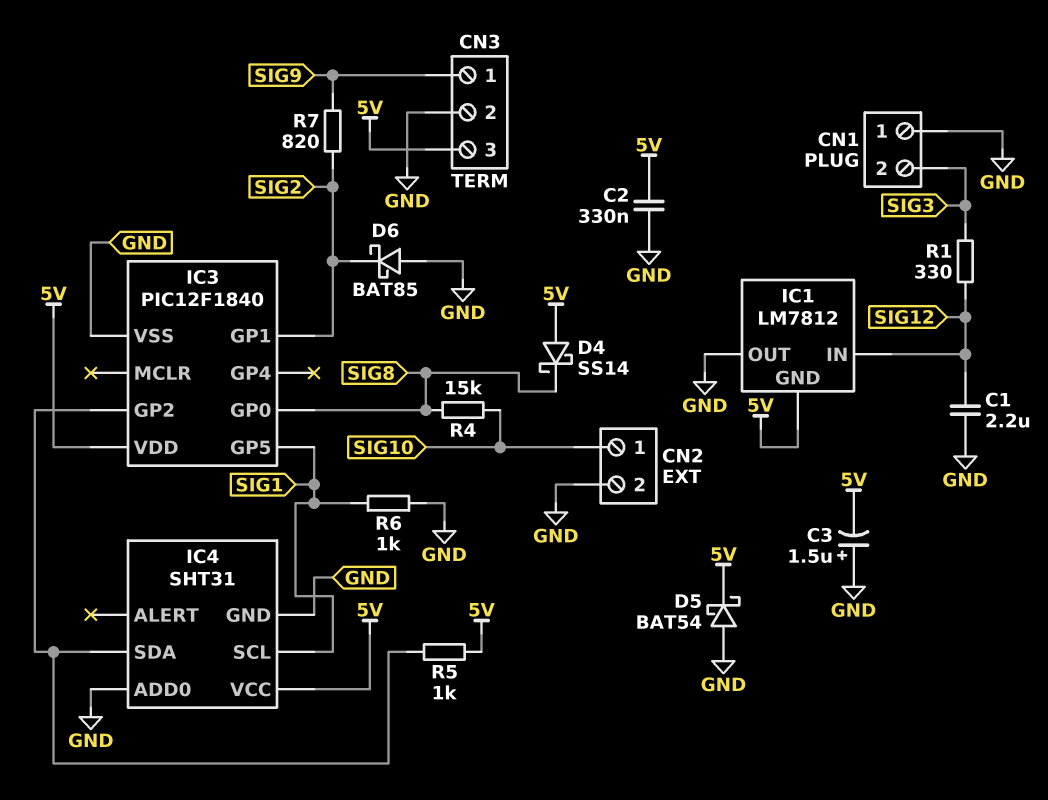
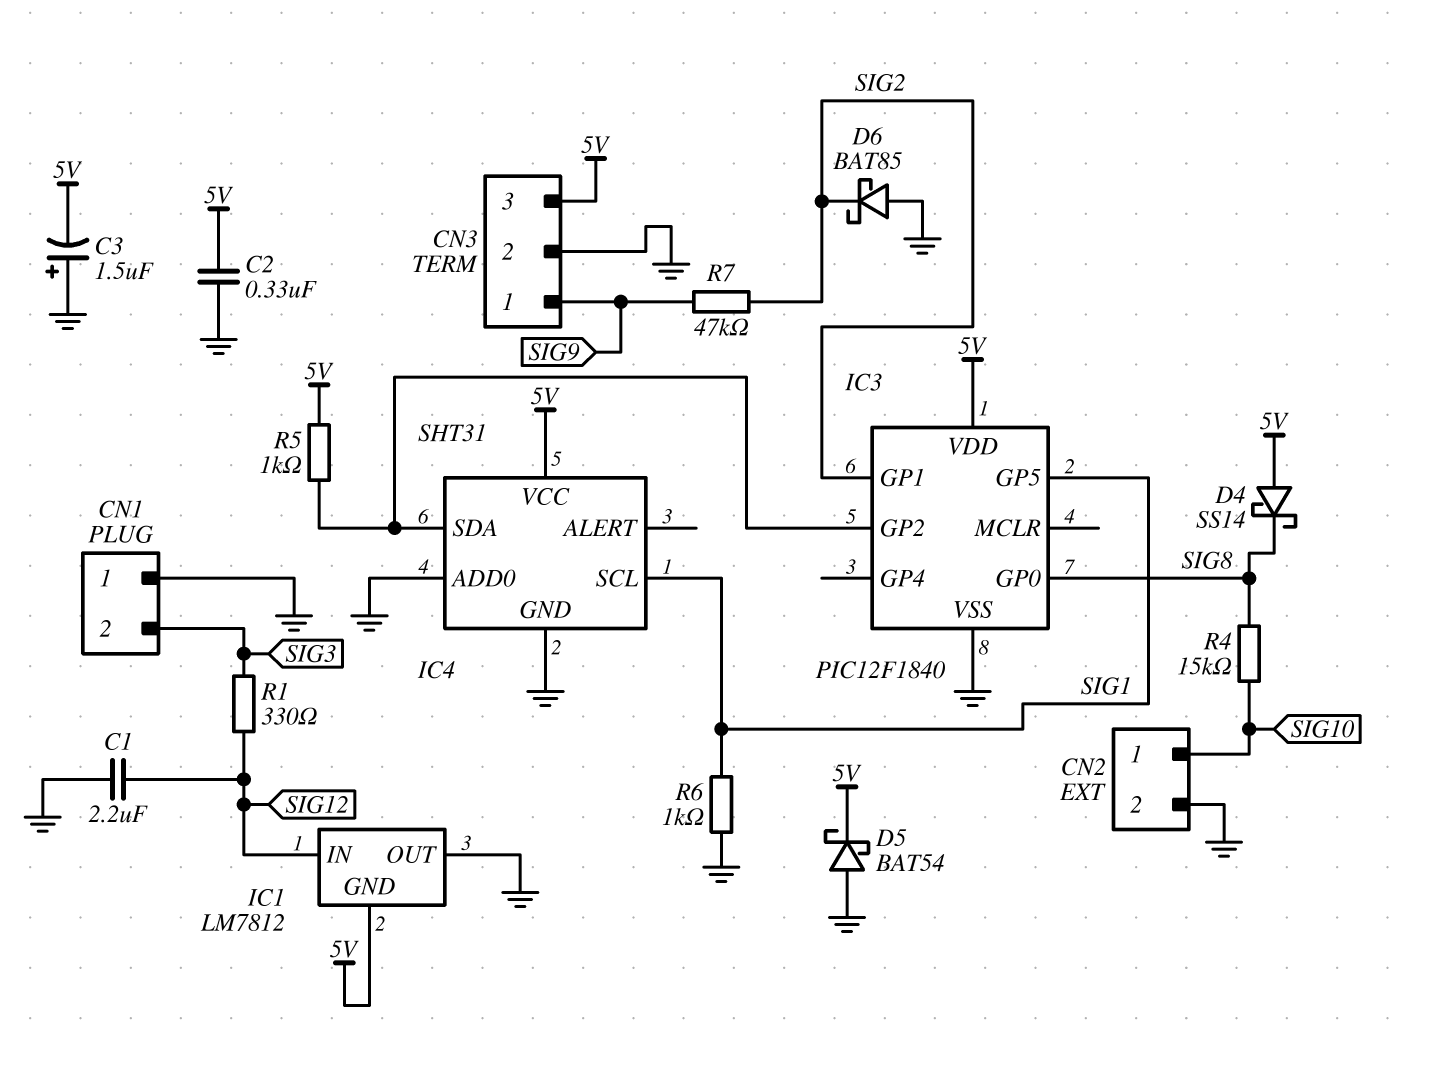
R7: 820 (SIG2, SIG9) -> 47k (SIG2, SIG9)

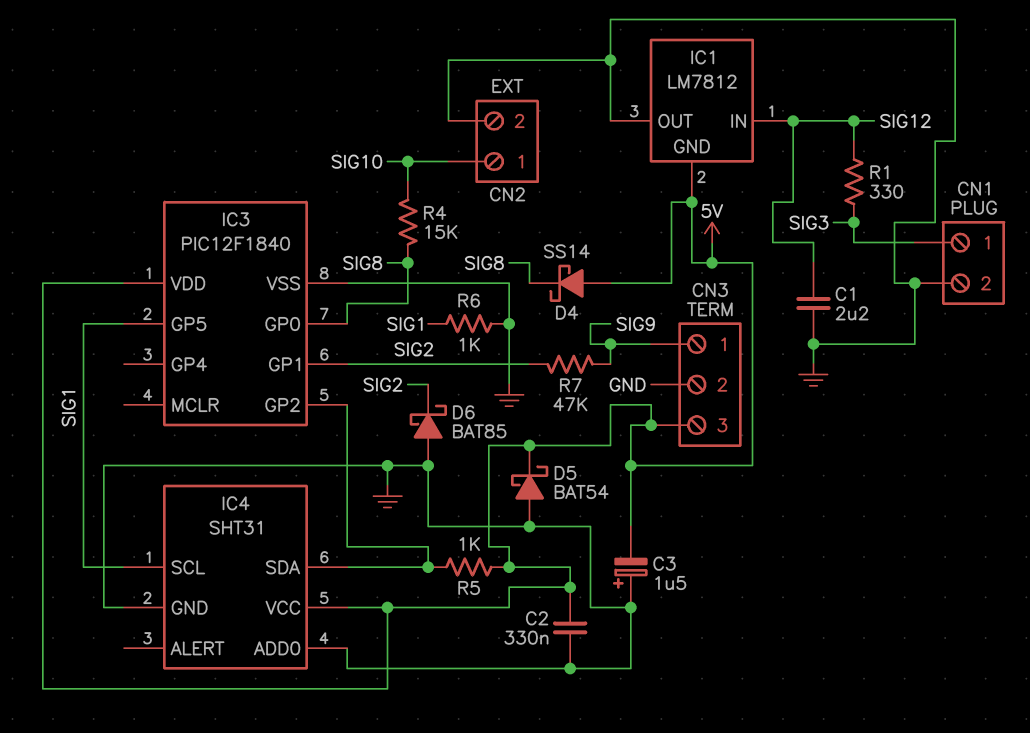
CN1 pin 1: GND -> SIG3
CN1 pin 2: SIG3 -> GND

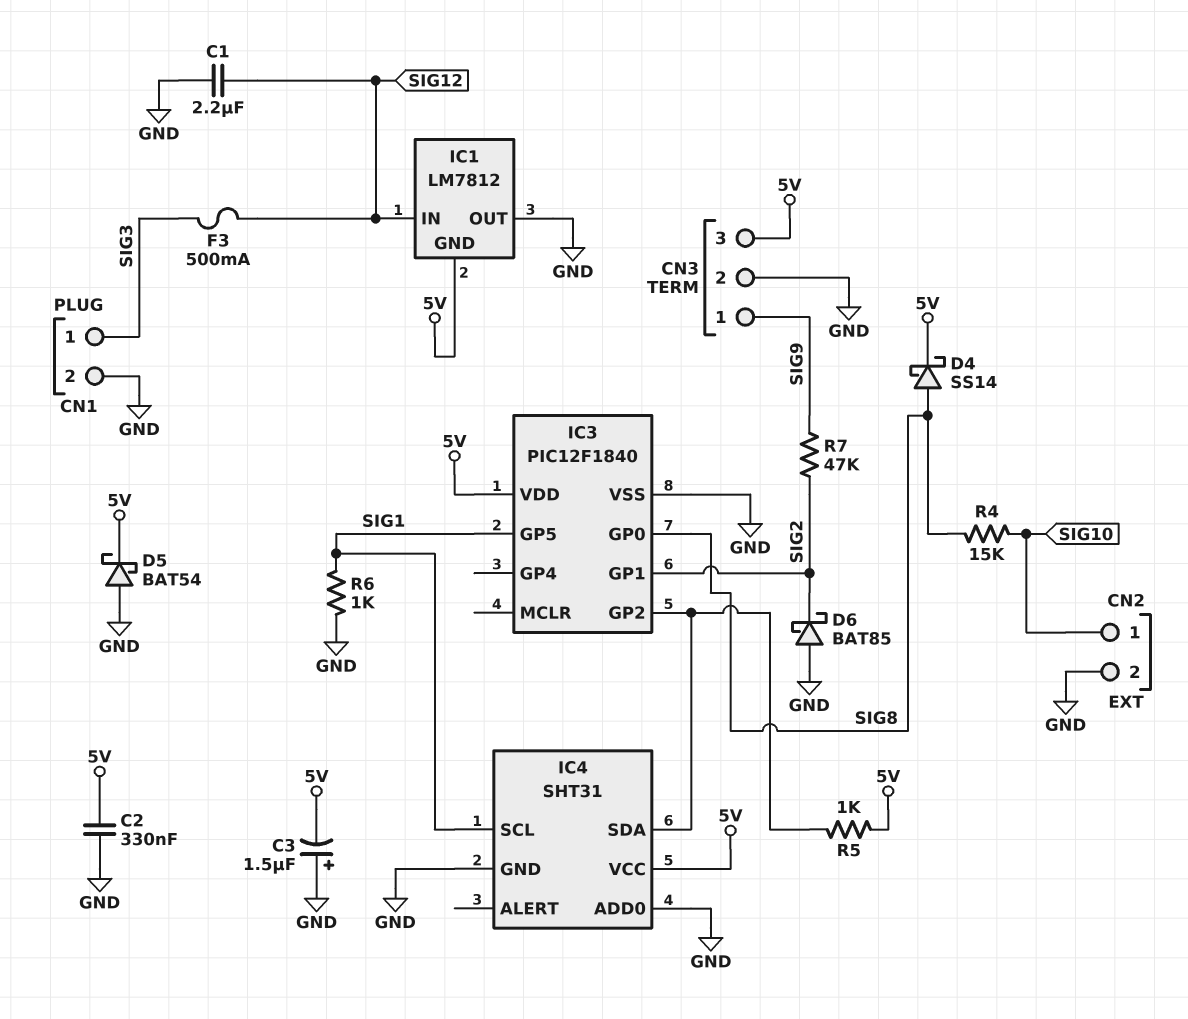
D4: schottky SS14 (A 5V, K SIG8) -> schottky SS14 (A SIG8, K 5V)
F3: none -> 500mA (SIG3, SIG12)
R1: 330 (SIG3, SIG12) -> none

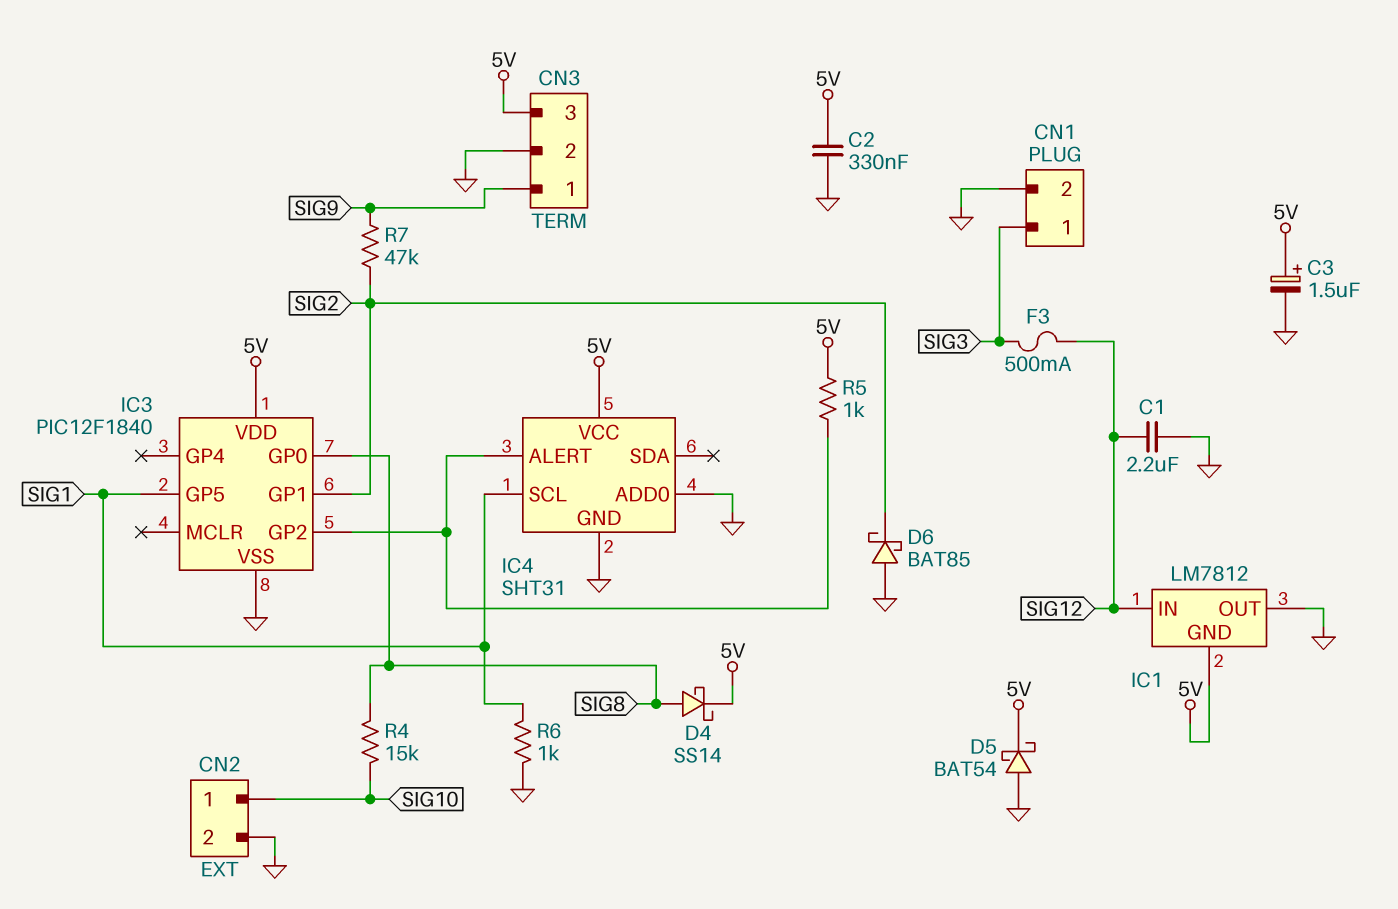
C3: 1.5uF (plus GND, minus 5V) -> 1.5uF (plus 5V, minus GND)
IC4 pin ALERT: none -> IC3/GP2
IC4 pin SDA: IC3/GP2 -> none

